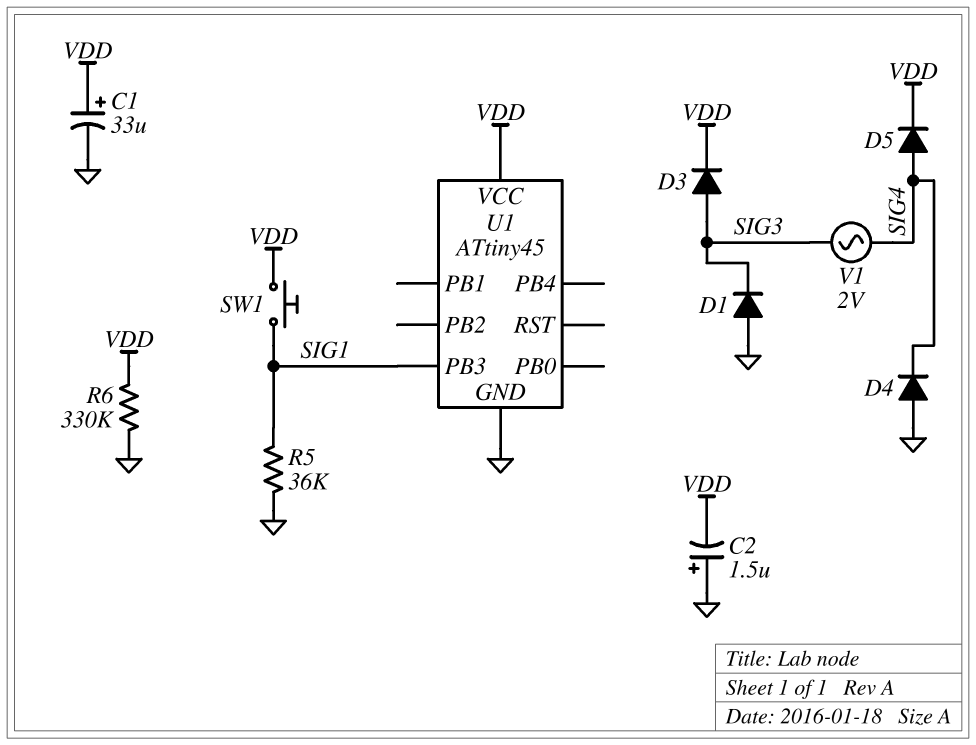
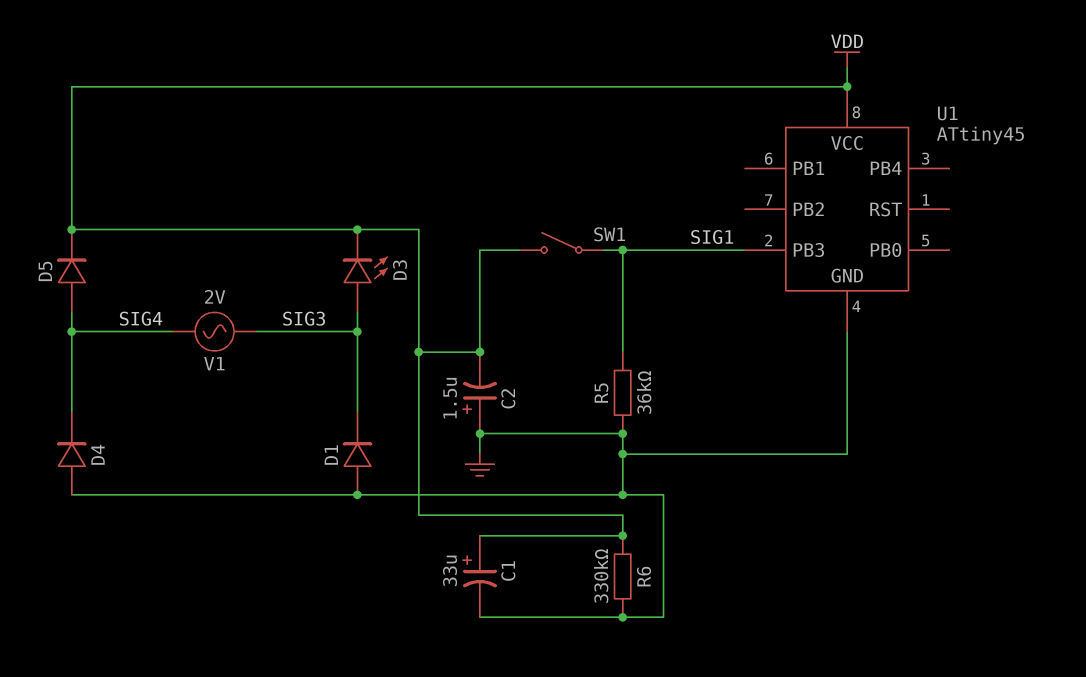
D3: diode (A SIG3, K VDD) -> LED (A SIG3, K VDD)
SW1: button (SIG1, VDD) -> switch (SIG1, VDD)

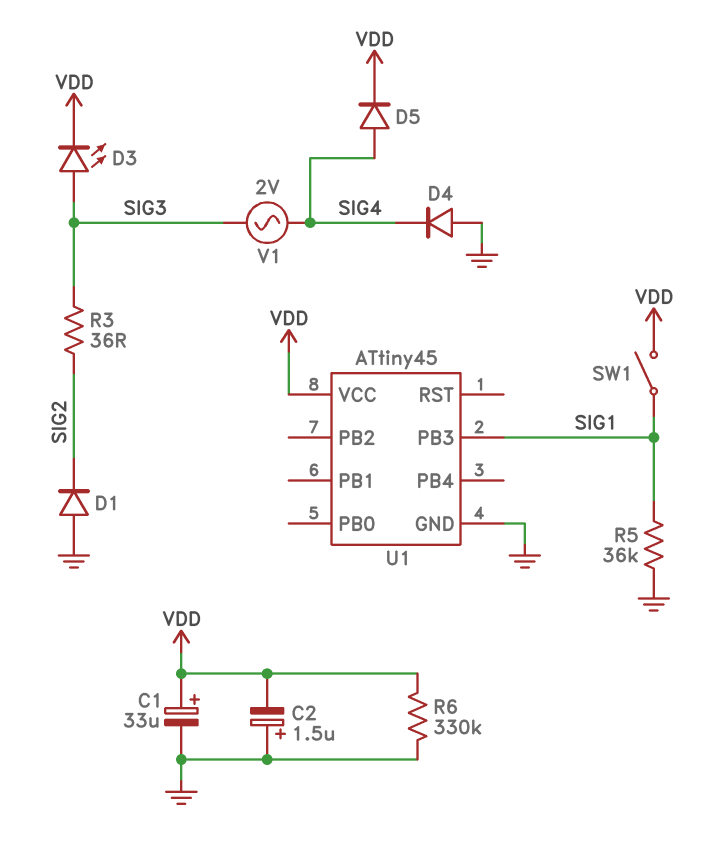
D1: diode (A GND, K SIG3) -> diode (A GND, K SIG2)
R3: none -> 36 (SIG2, SIG3)

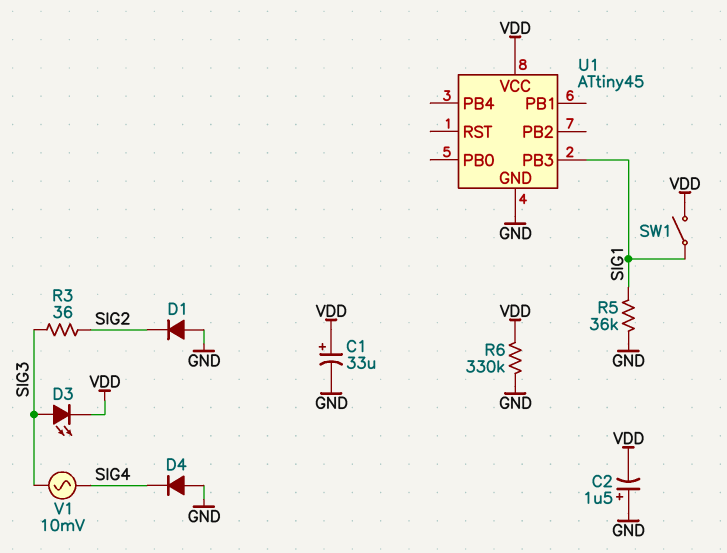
D5: diode (A SIG4, K VDD) -> none
V1: AC 2V (SIG3, SIG4) -> AC 10mV (SIG3, SIG4)

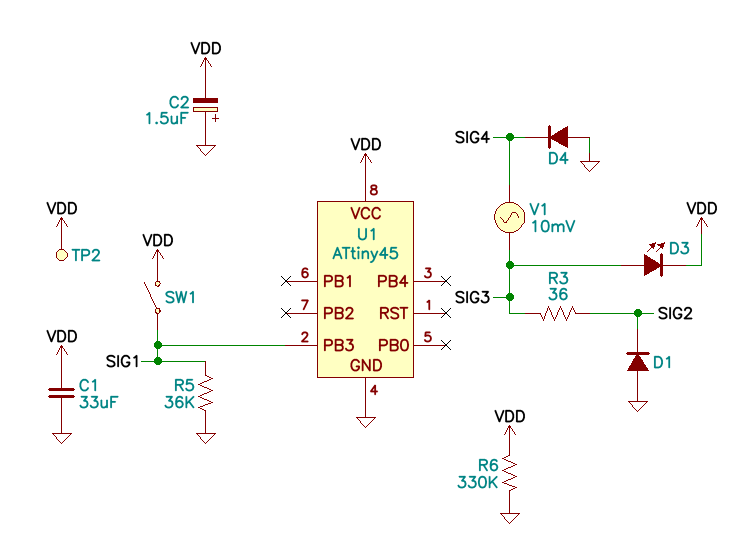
C1: 33uF (plus VDD, minus GND) -> 33uF (GND, VDD)
TP2: none -> test point (VDD)

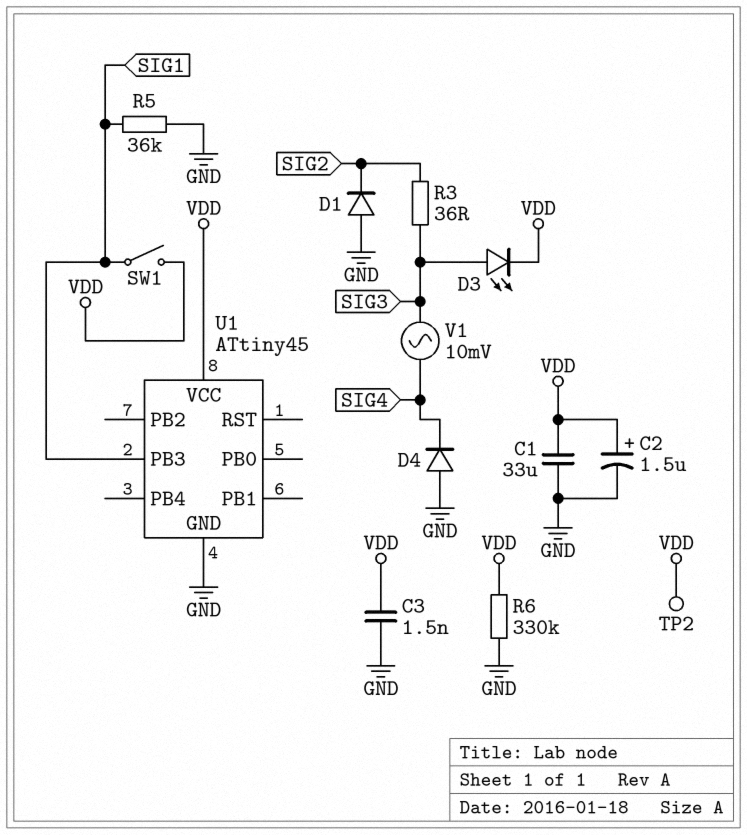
C2: 1.5uF (plus GND, minus VDD) -> 1.5uF (plus VDD, minus GND)
C3: none -> 1.5nF (GND, VDD)

